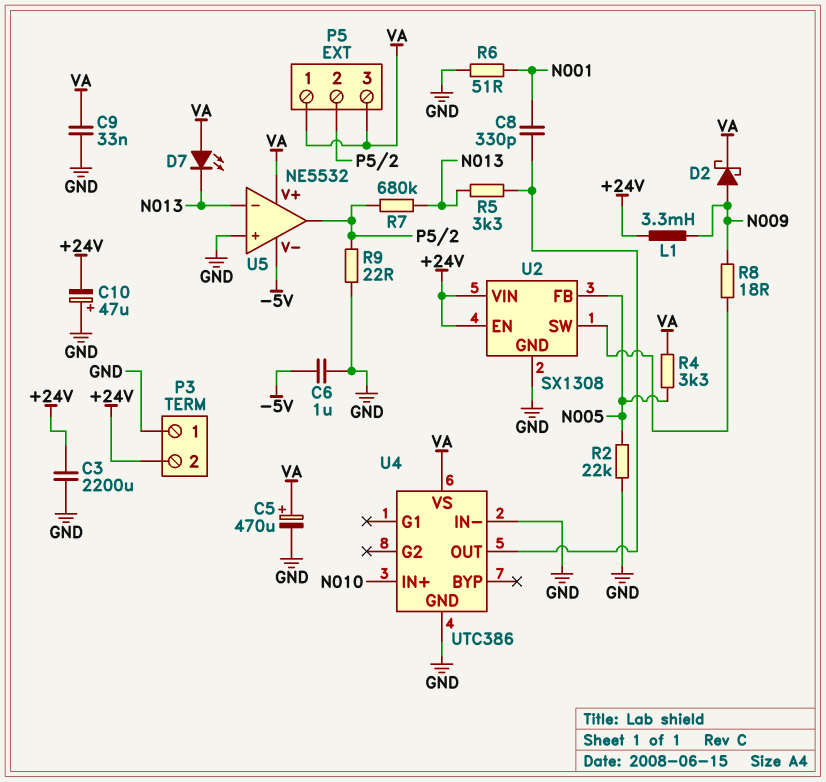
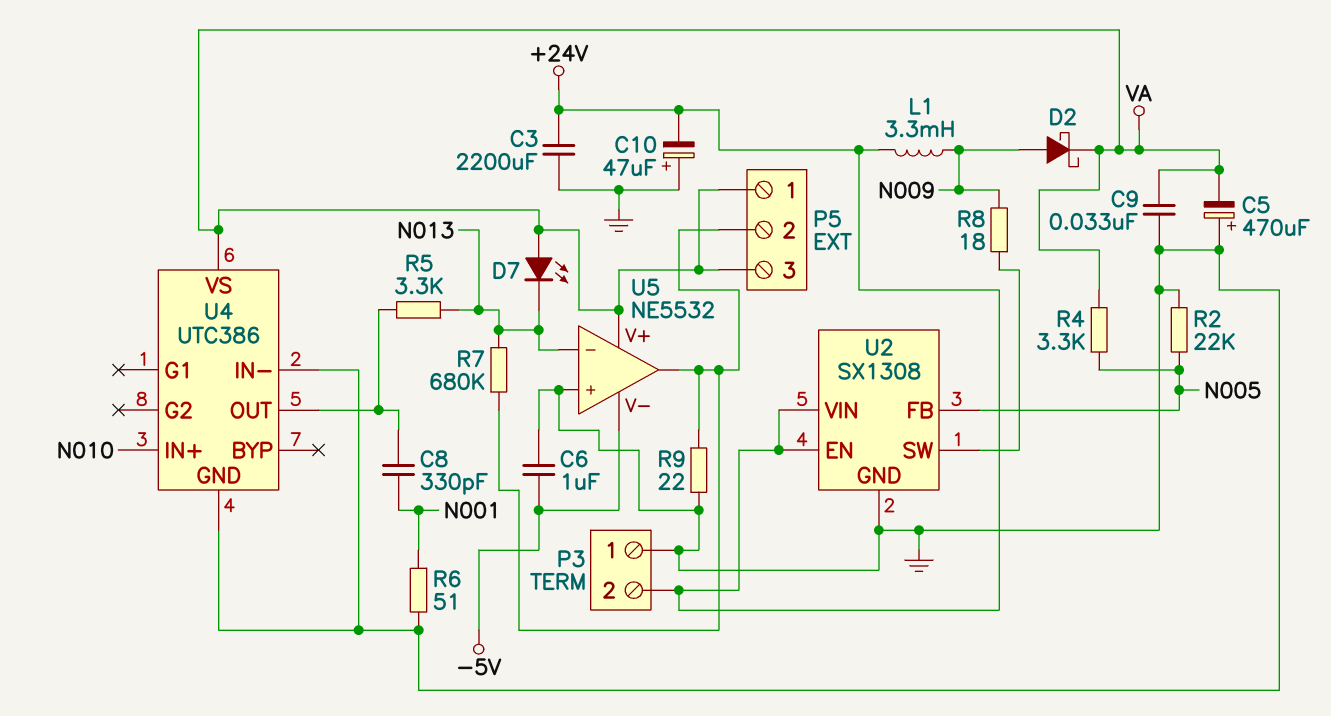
C5: 470uF (plus VA, minus GND) -> 470uF (plus GND, minus VA)

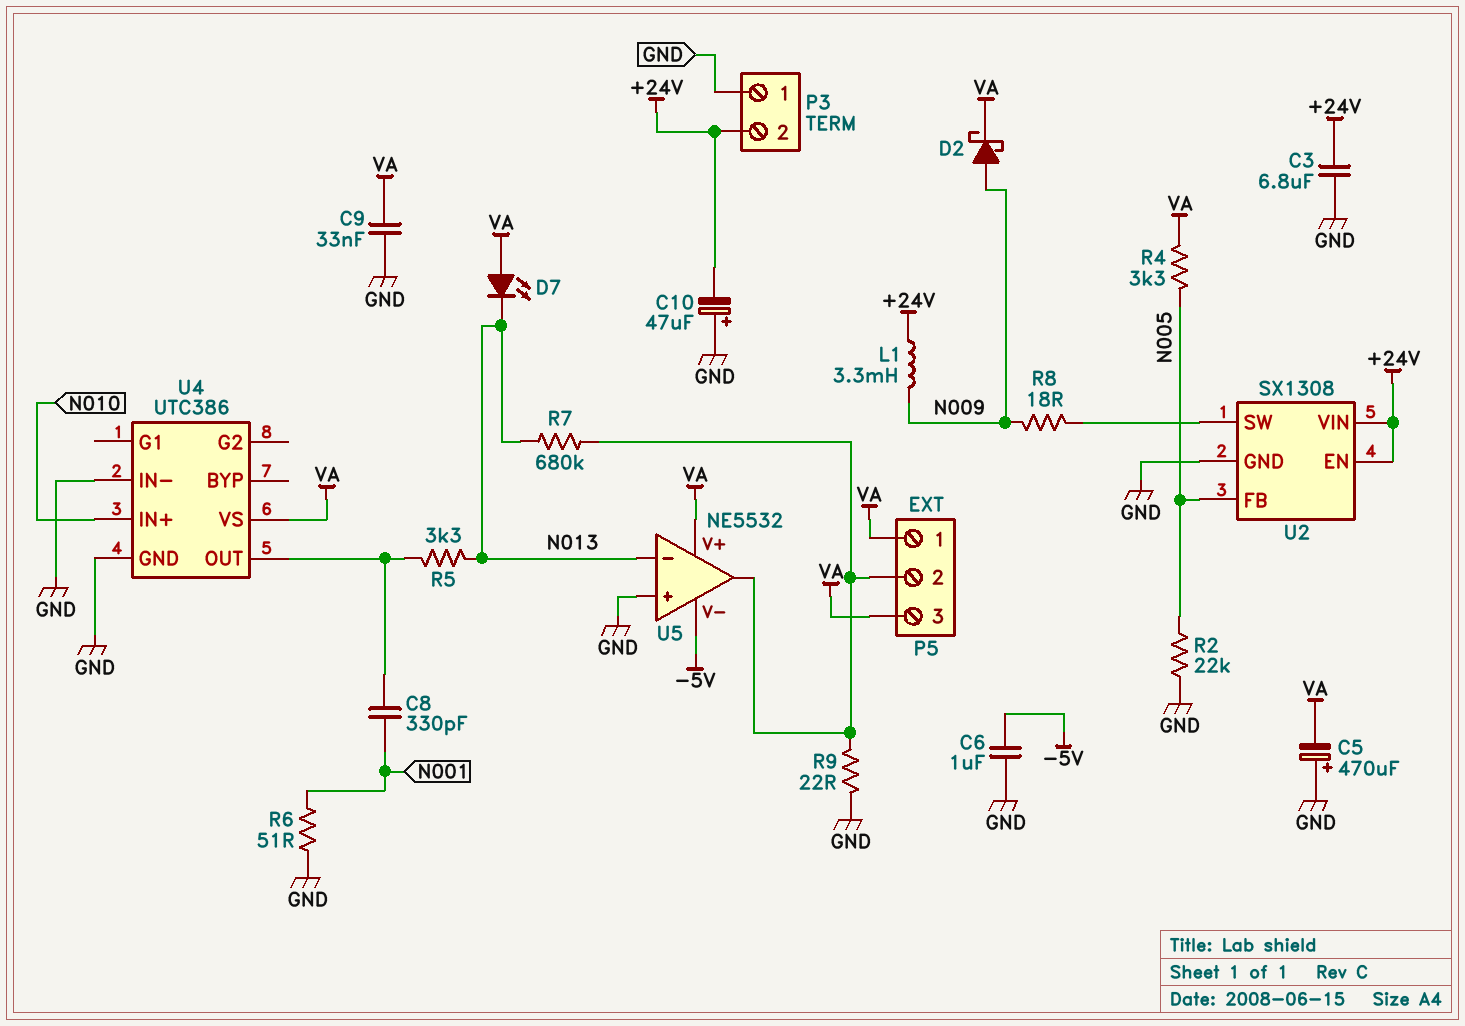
C3: 2200uF (+24V, GND) -> 6.8uF (+24V, GND)

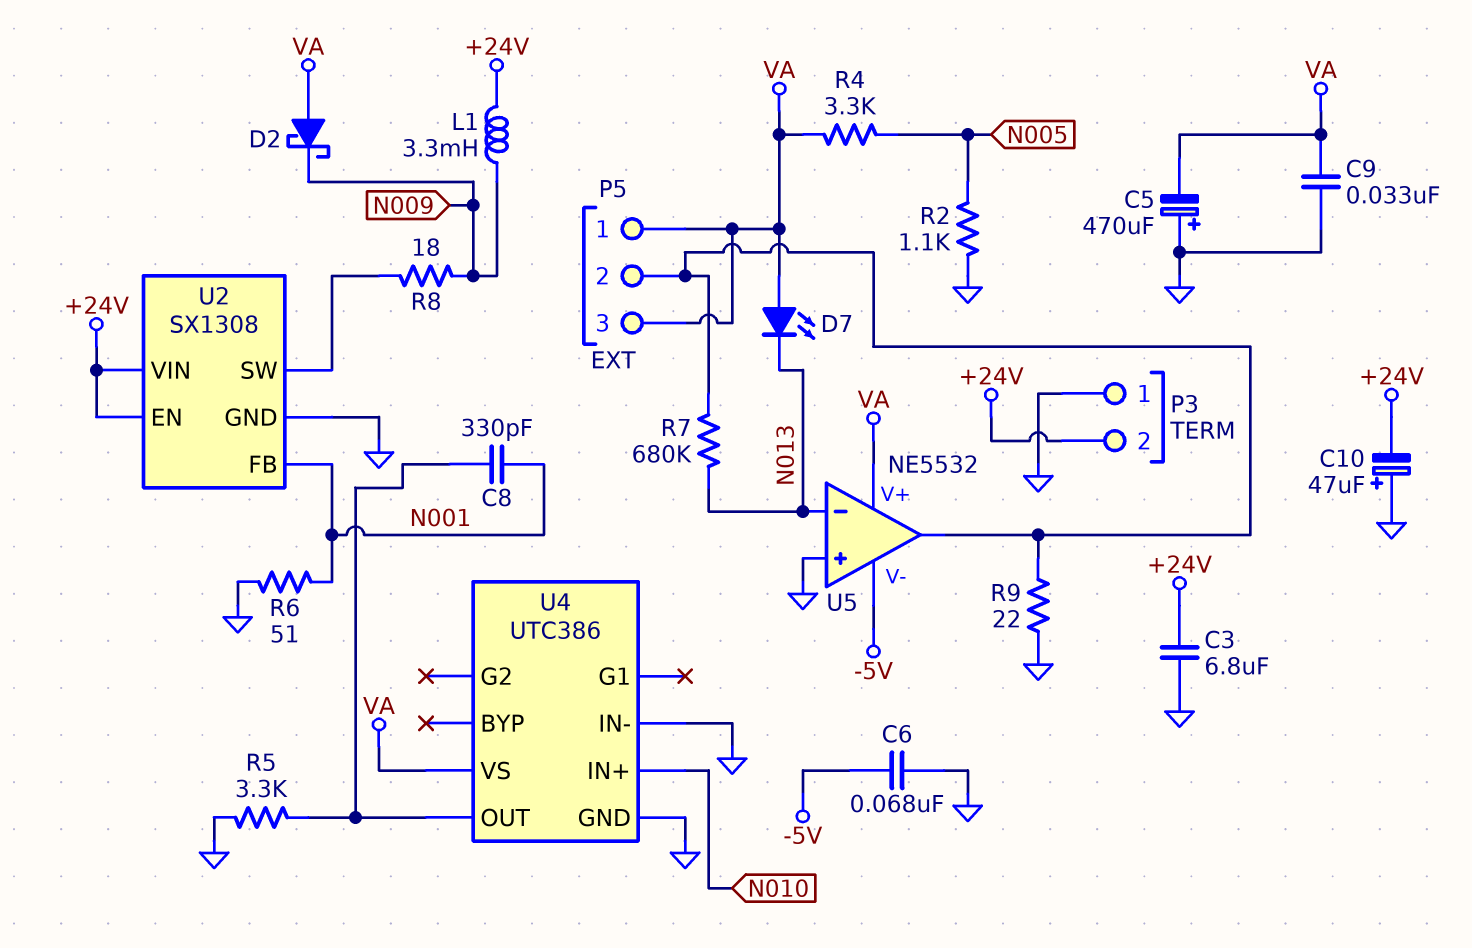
C6: 1uF (-5V, GND) -> 68nF (-5V, GND)
D2: schottky (A N009, K VA) -> schottky (A VA, K N009)
R2: 22k (GND, N005) -> 1.1k (GND, N005)
R5: 3.3k (N013, U4/OUT) -> 3.3k (GND, U4/OUT)
U2 pin FB: N005 -> N001

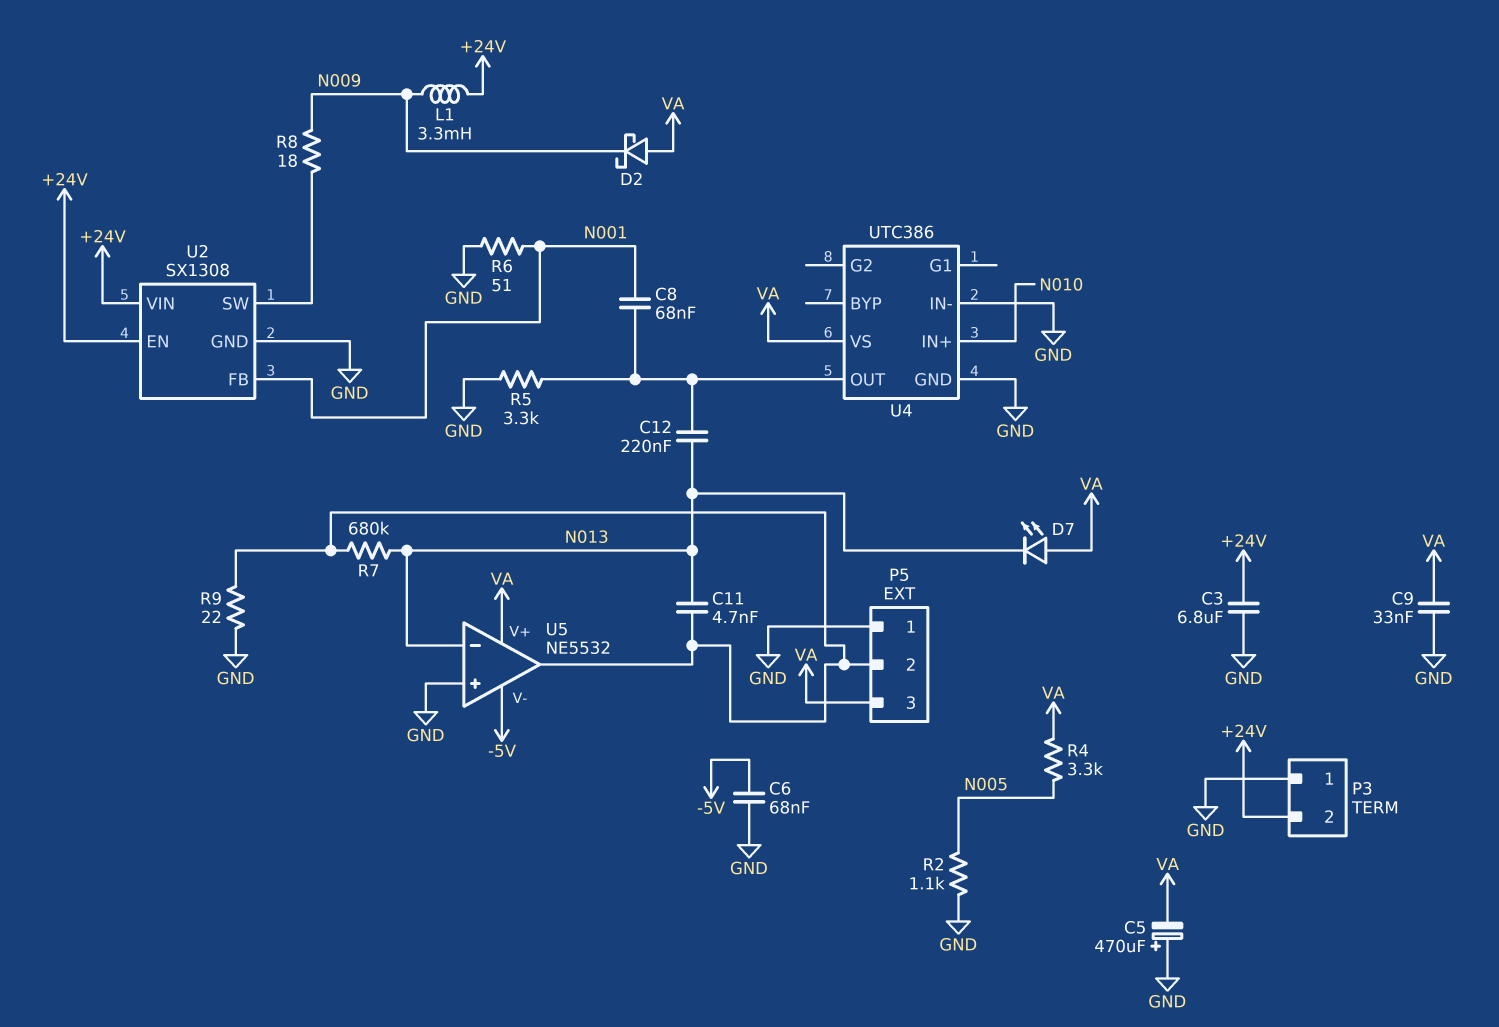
C8: 330pF (N001, U4/OUT) -> 68nF (N001, U4/OUT)
C10: 47uF (plus GND, minus +24V) -> none
C11: none -> 4.7nF (N013, P5/2)
C12: none -> 220nF (N013, U4/OUT)
P5 pin 1: VA -> GND

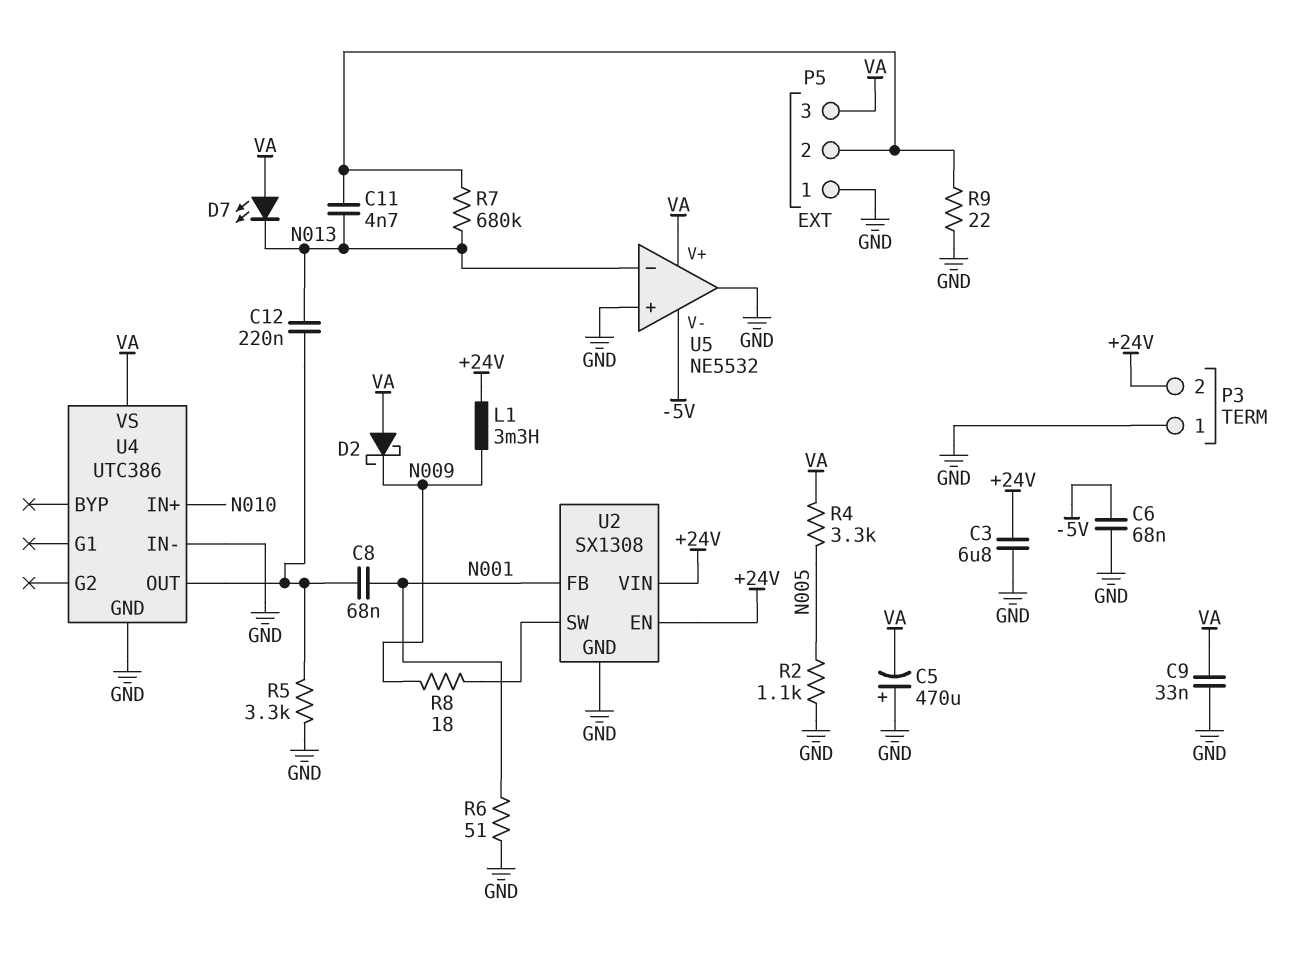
U5 pin out: P5/2 -> GND

